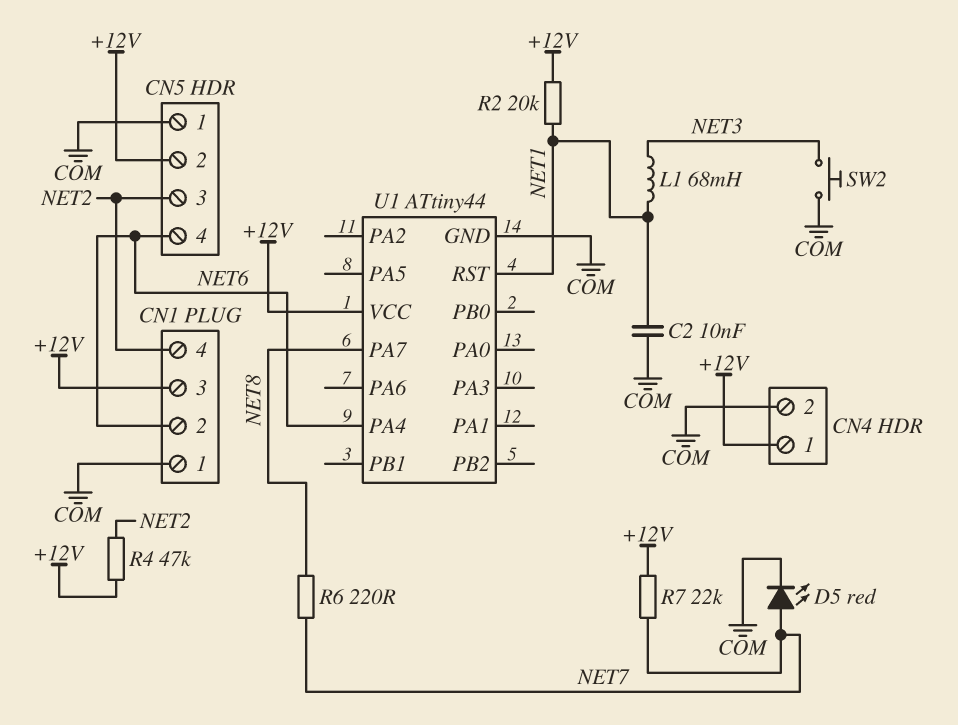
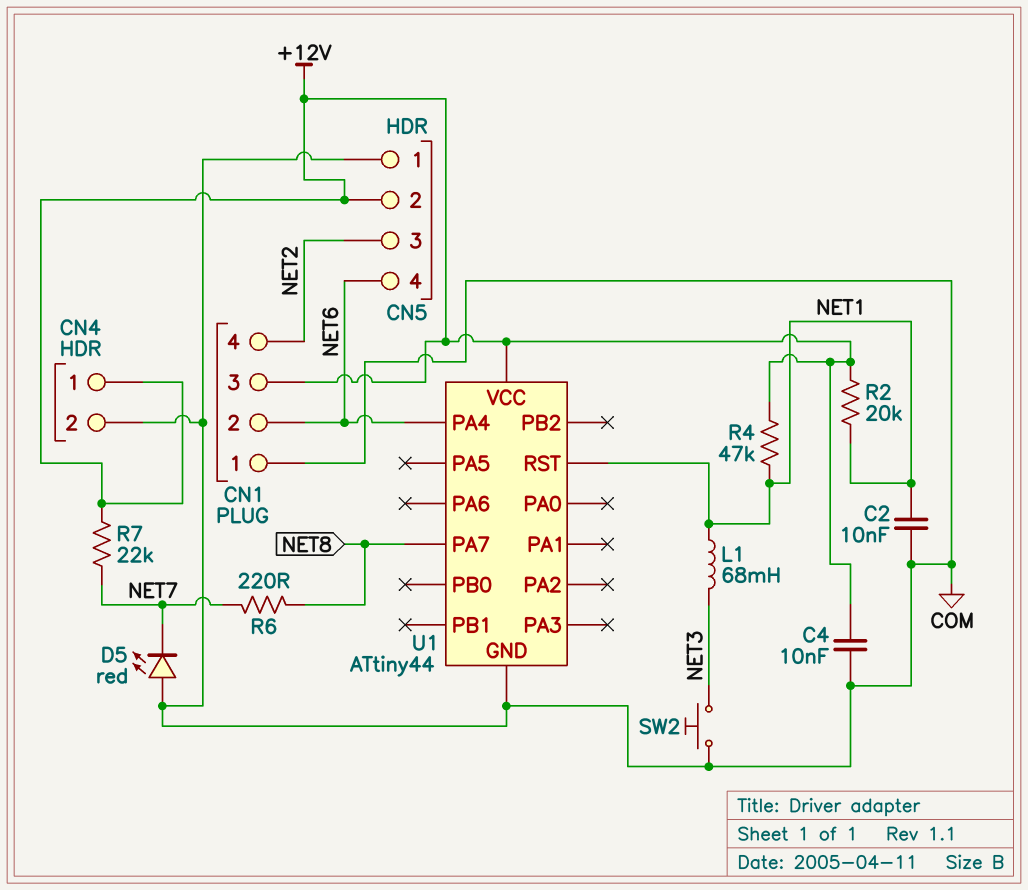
C4: none -> 10nF (+12V, COM)
D5: LED red (A NET7, K COM) -> LED red (A COM, K NET7)
R4: 47k (+12V, NET2) -> 47k (+12V, NET1)

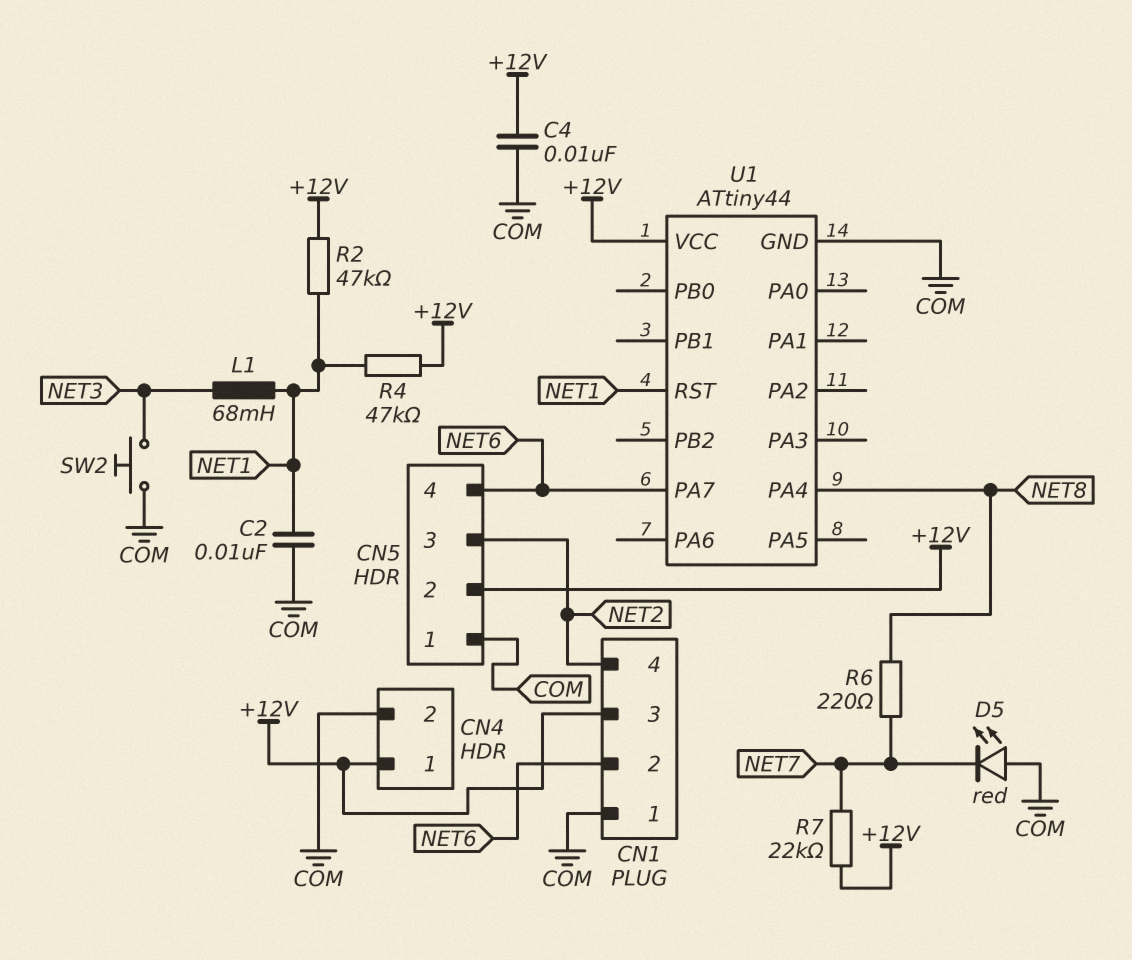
R2: 20k (+12V, NET1) -> 47k (+12V, NET1)
U1 pin PA4: NET6 -> NET8
U1 pin PA7: NET8 -> NET6

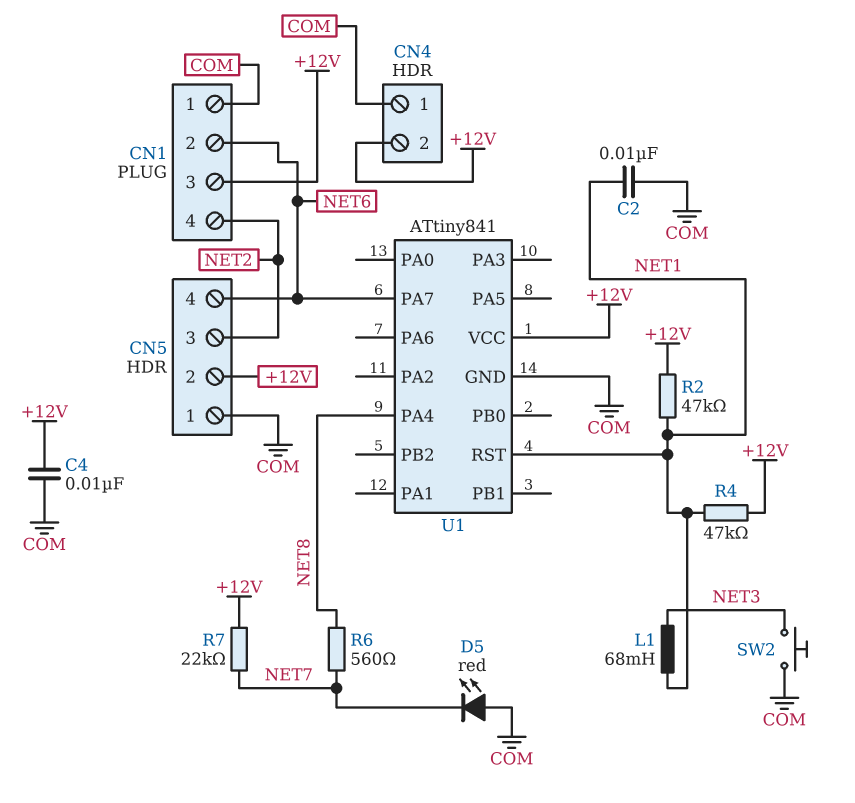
CN4 pin 1: +12V -> COM
CN4 pin 2: COM -> +12V
R6: 220 (NET7, NET8) -> 560 (NET7, NET8)
U1: ATtiny44 -> ATtiny841

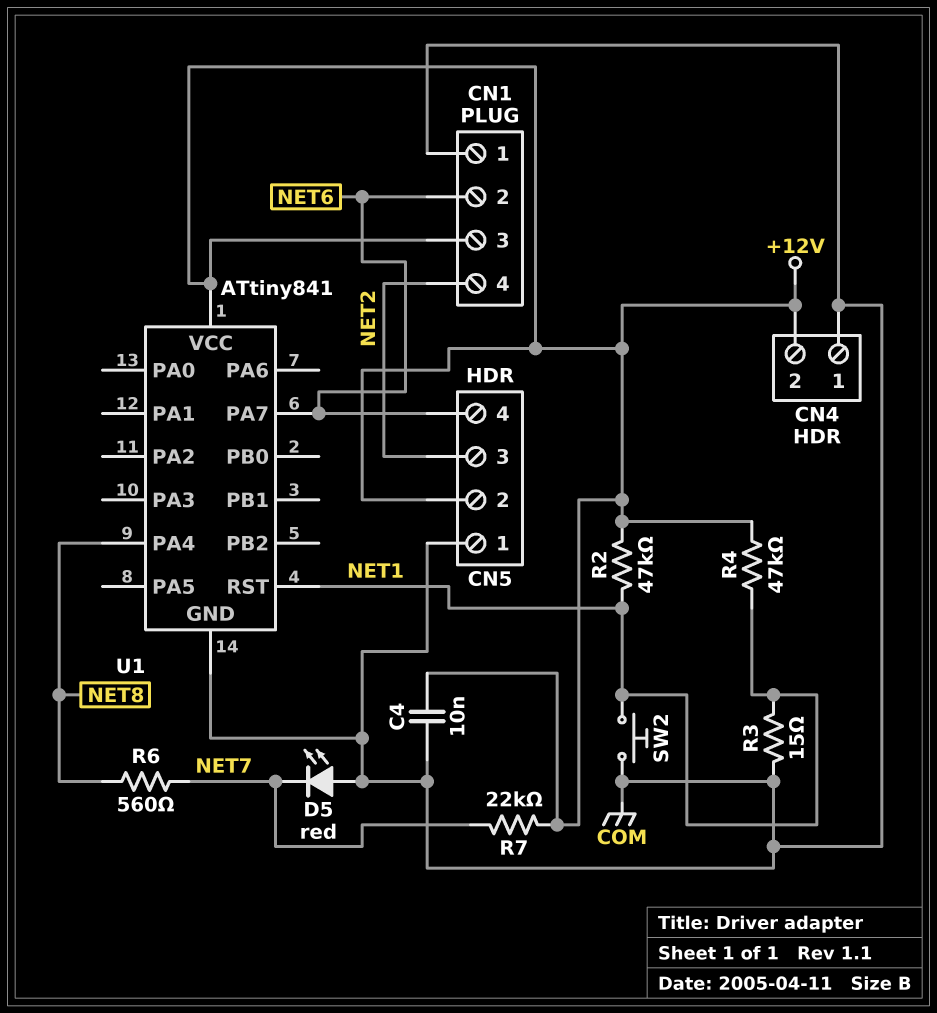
C2: 10nF (COM, NET1) -> none
L1: 68mH (NET1, NET3) -> none
R3: none -> 15 (COM, NET1)
SW2: button (COM, NET3) -> button (COM, NET1)

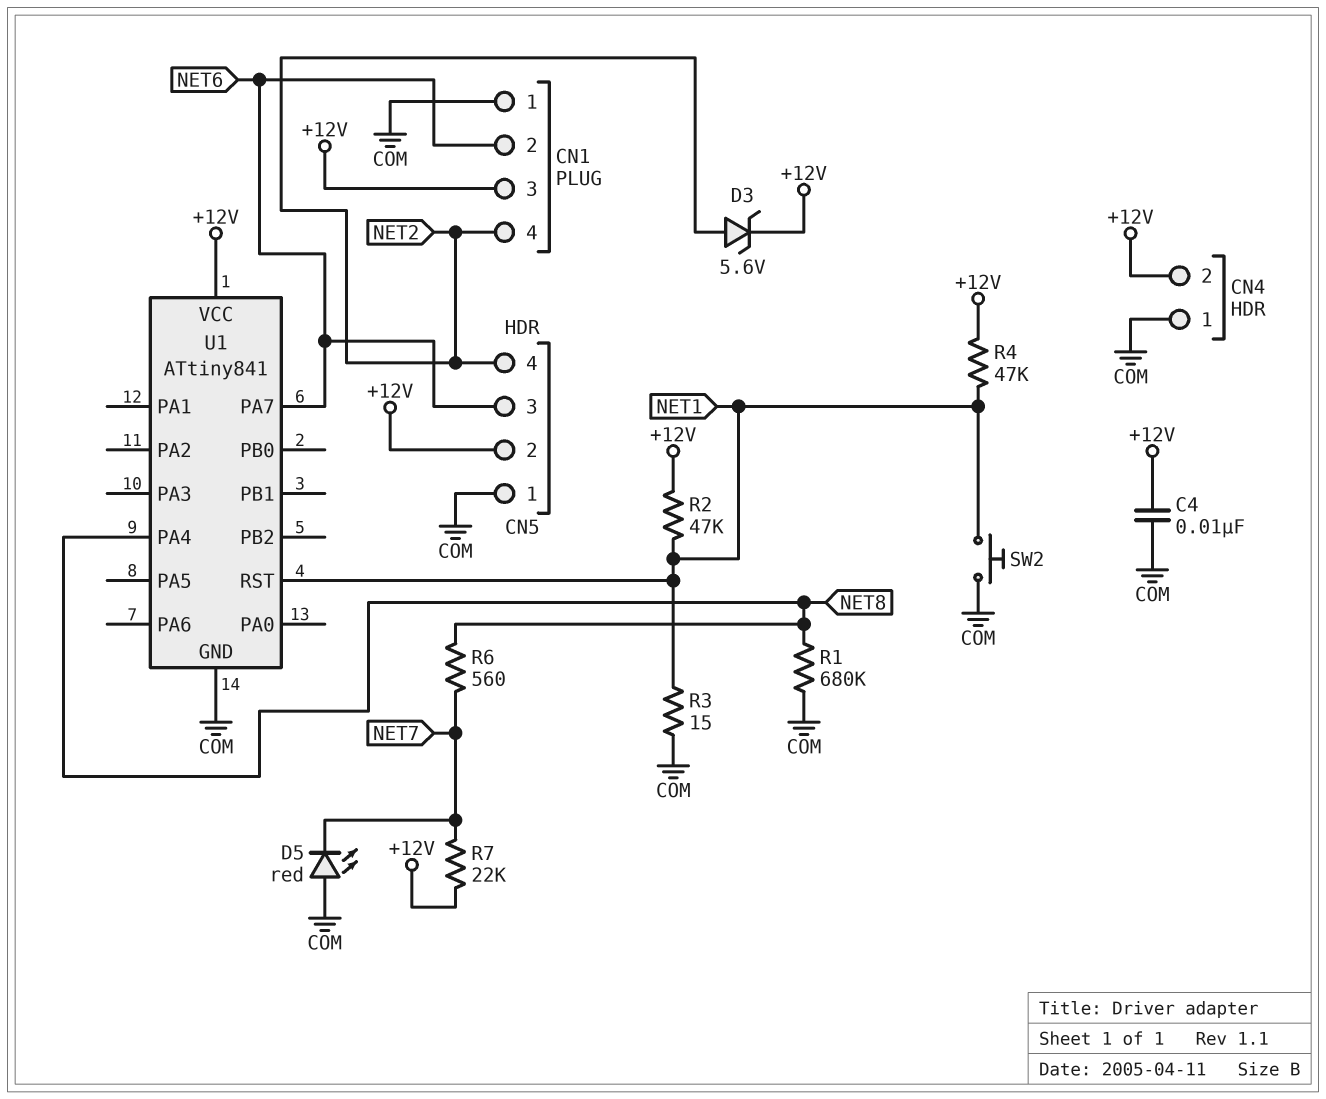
CN5 pin 3: NET2 -> NET6
CN5 pin 4: NET6 -> NET2
D3: none -> zener 5.6V (A NET2, K +12V)
R1: none -> 680k (COM, NET8)

